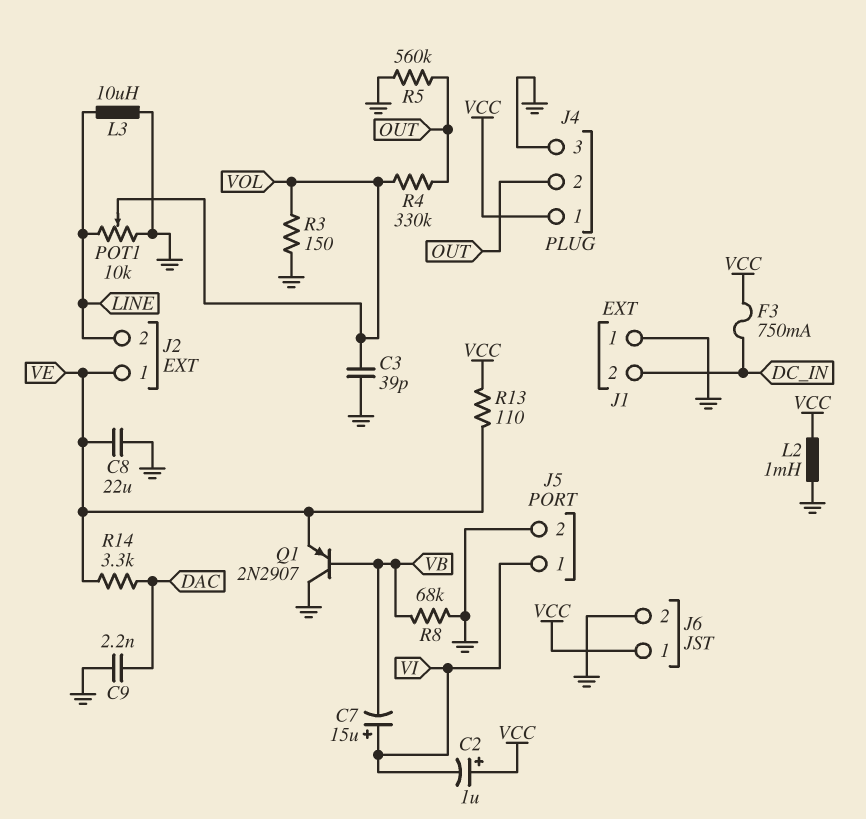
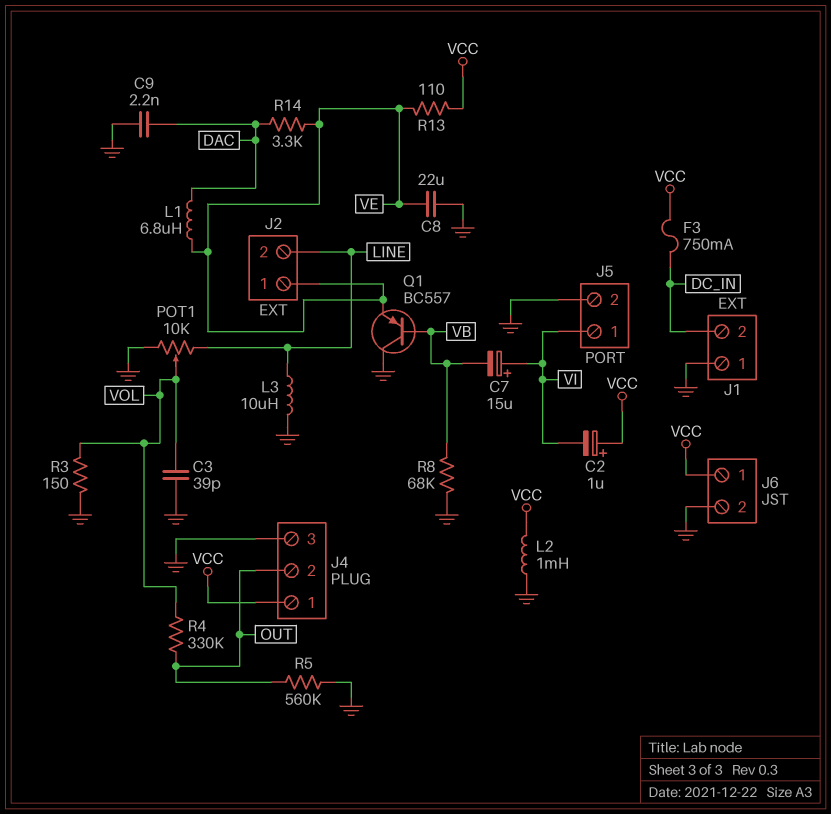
L1: none -> 6.8uH (DAC, VE)
Q1: PNP 2N2907 (B VB, C GND, E VE) -> PNP BC557 (B VB, C GND, E VE)

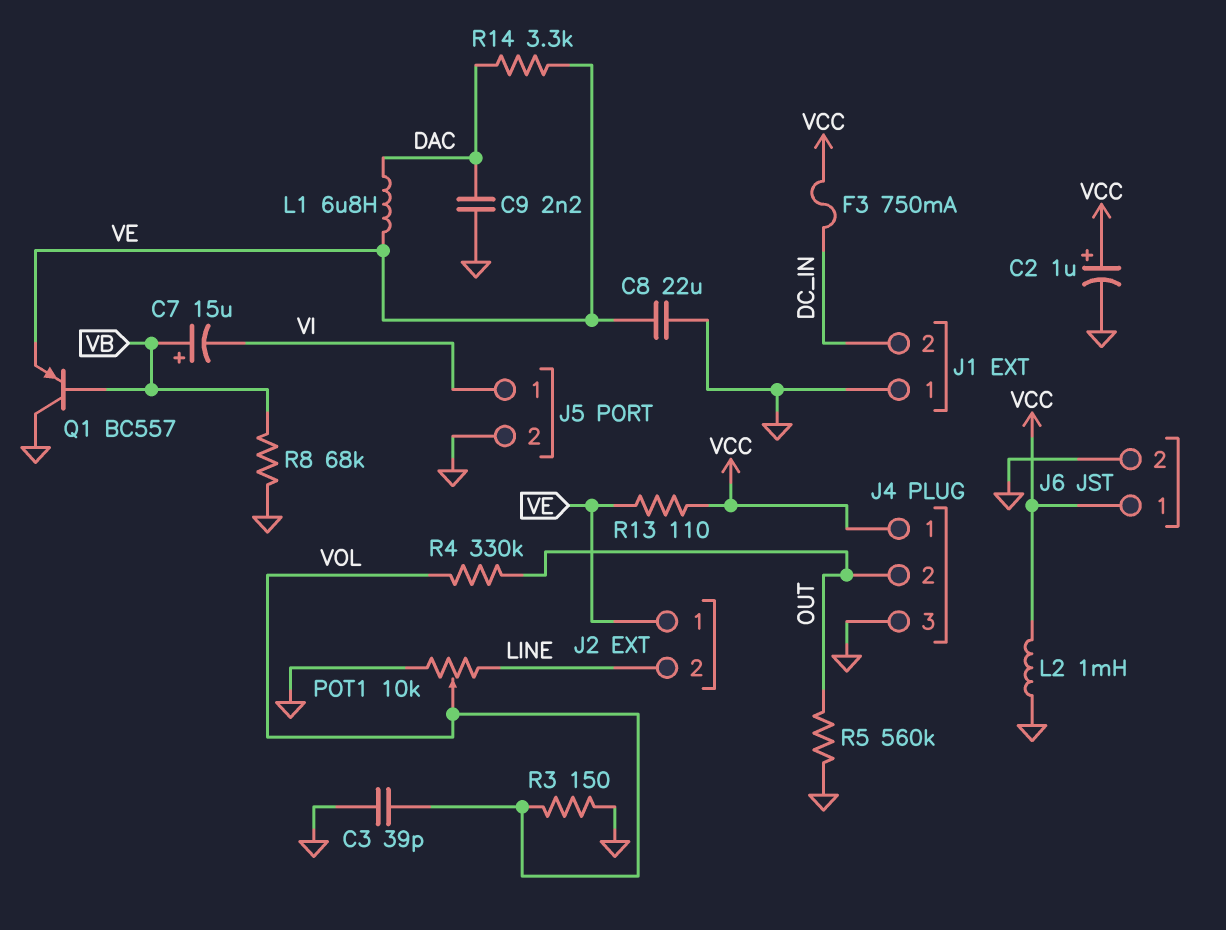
C2: 1uF (plus VCC, minus VI) -> 1uF (plus VCC, minus GND)
C7: 15uF (plus VI, minus VB) -> 15uF (plus VB, minus VI)
L3: 10uH (GND, LINE) -> none

